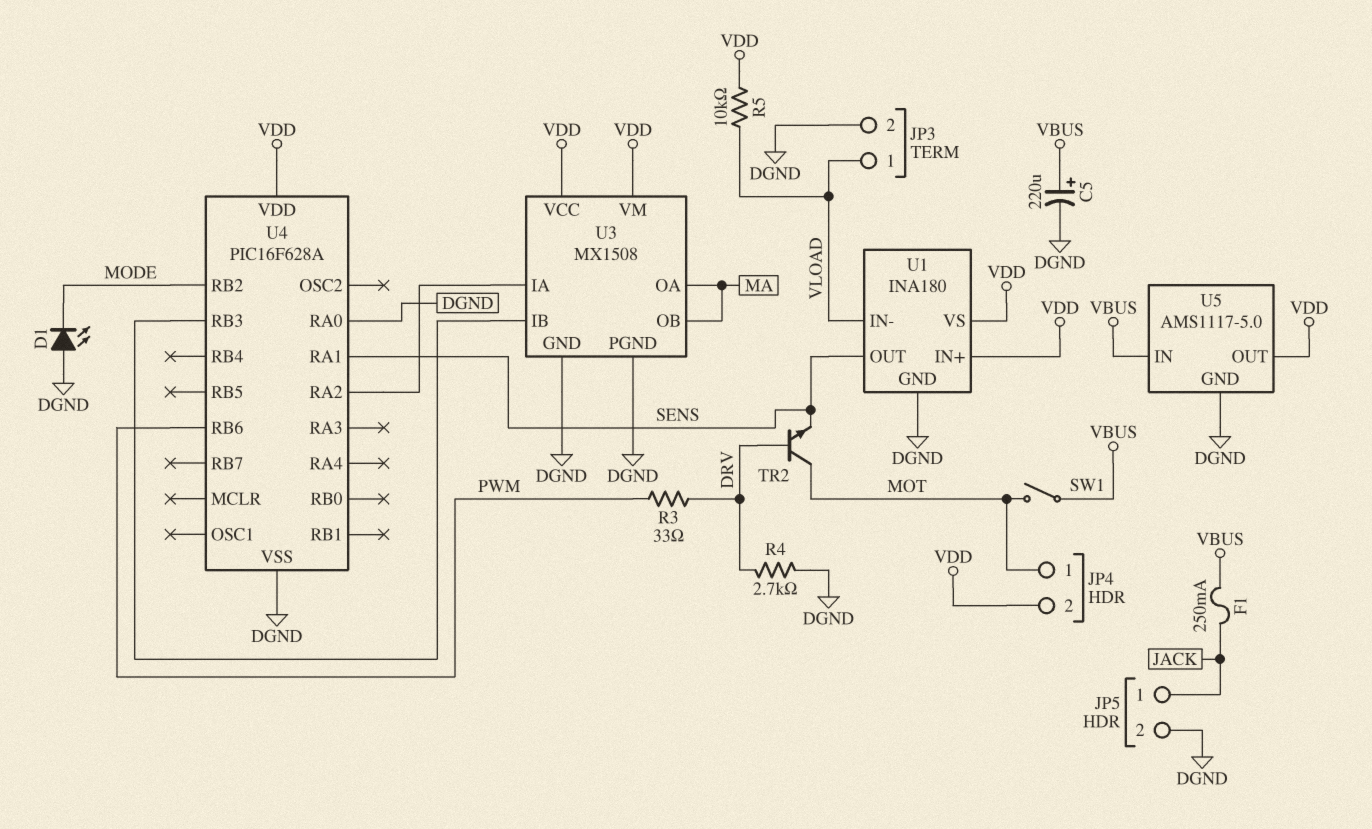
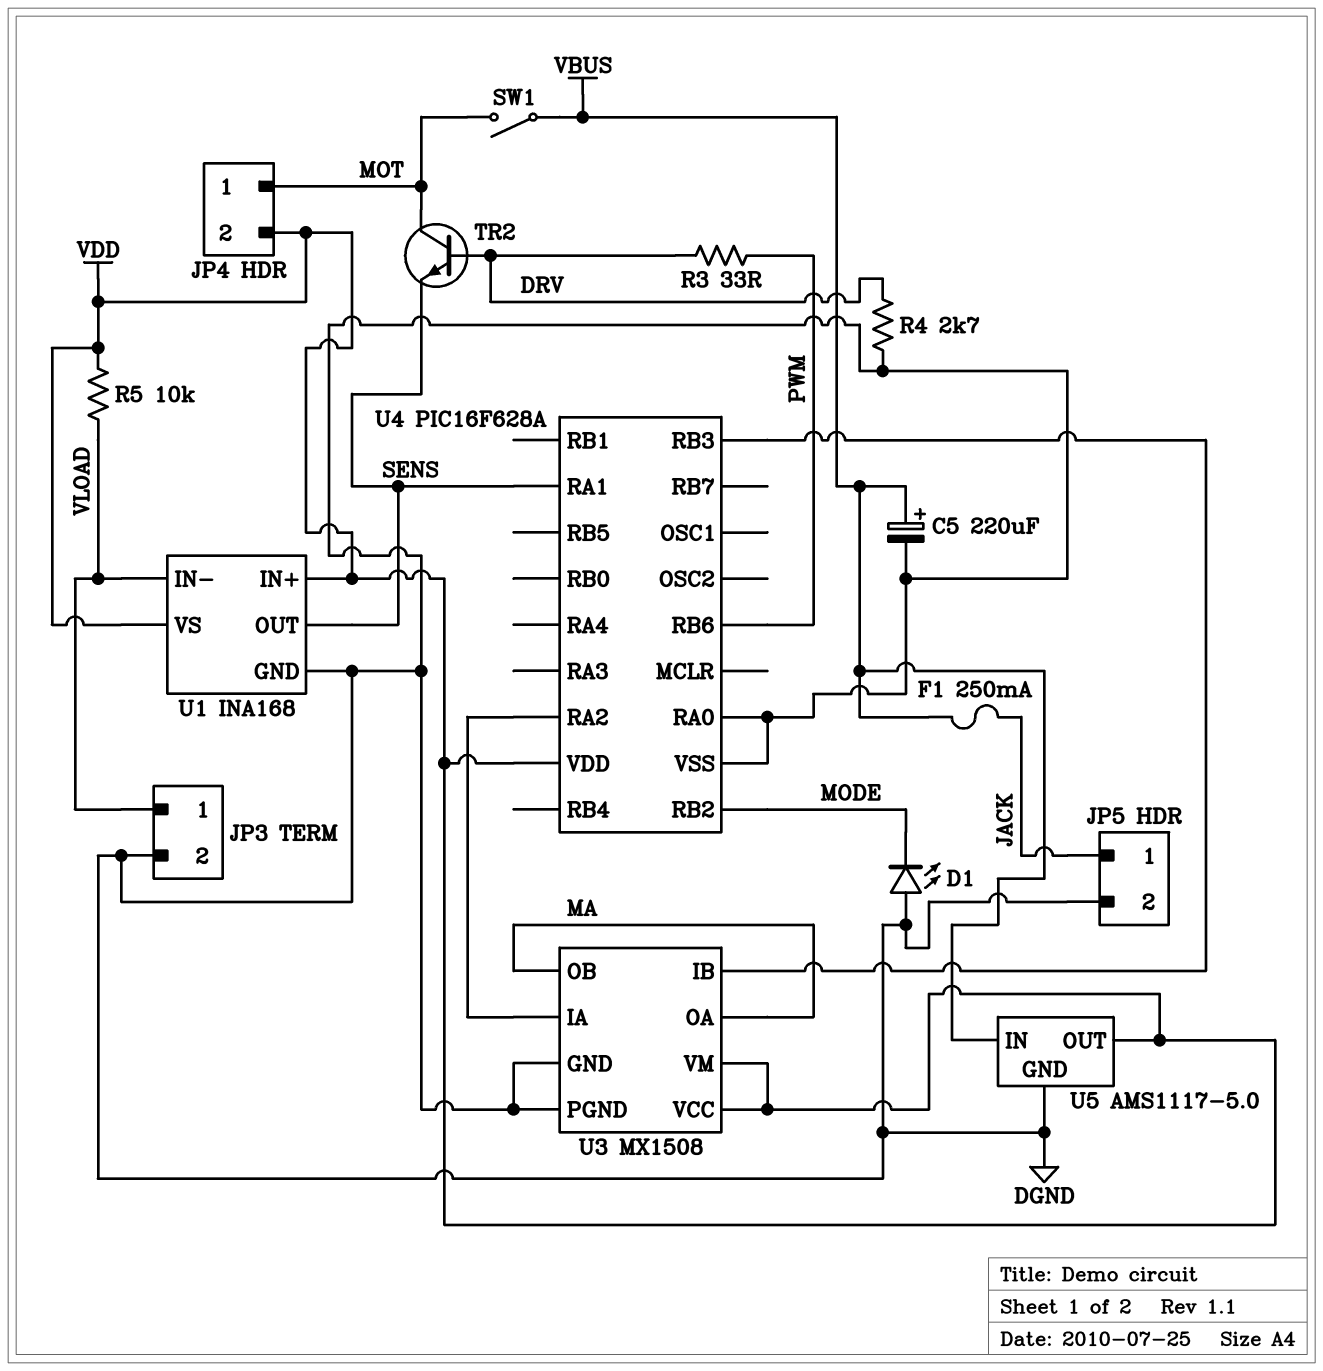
U1: INA180 -> INA168

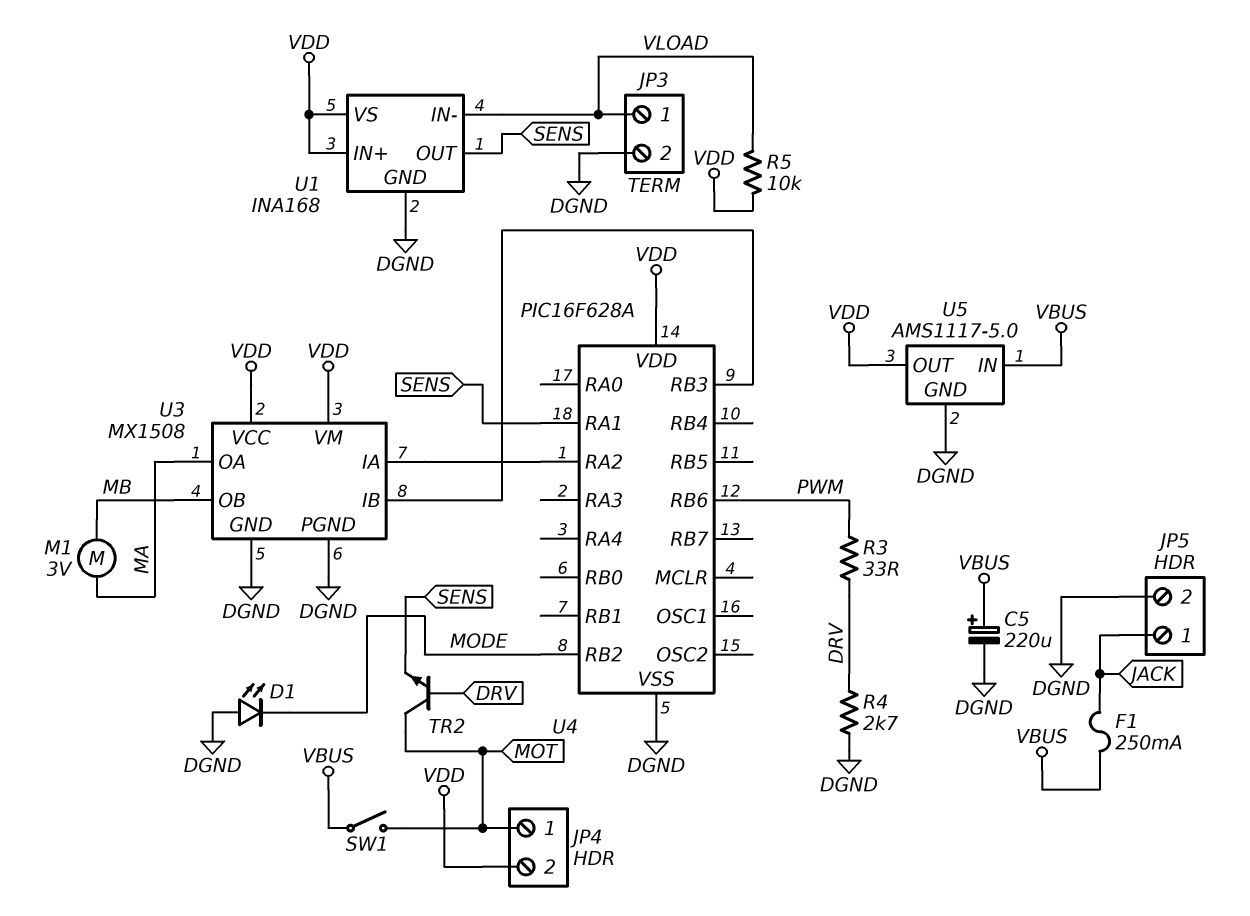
M1: none -> motor 3V (MA, MB)
U3 pin OB: MA -> MB
U4 pin RA0: DGND -> none

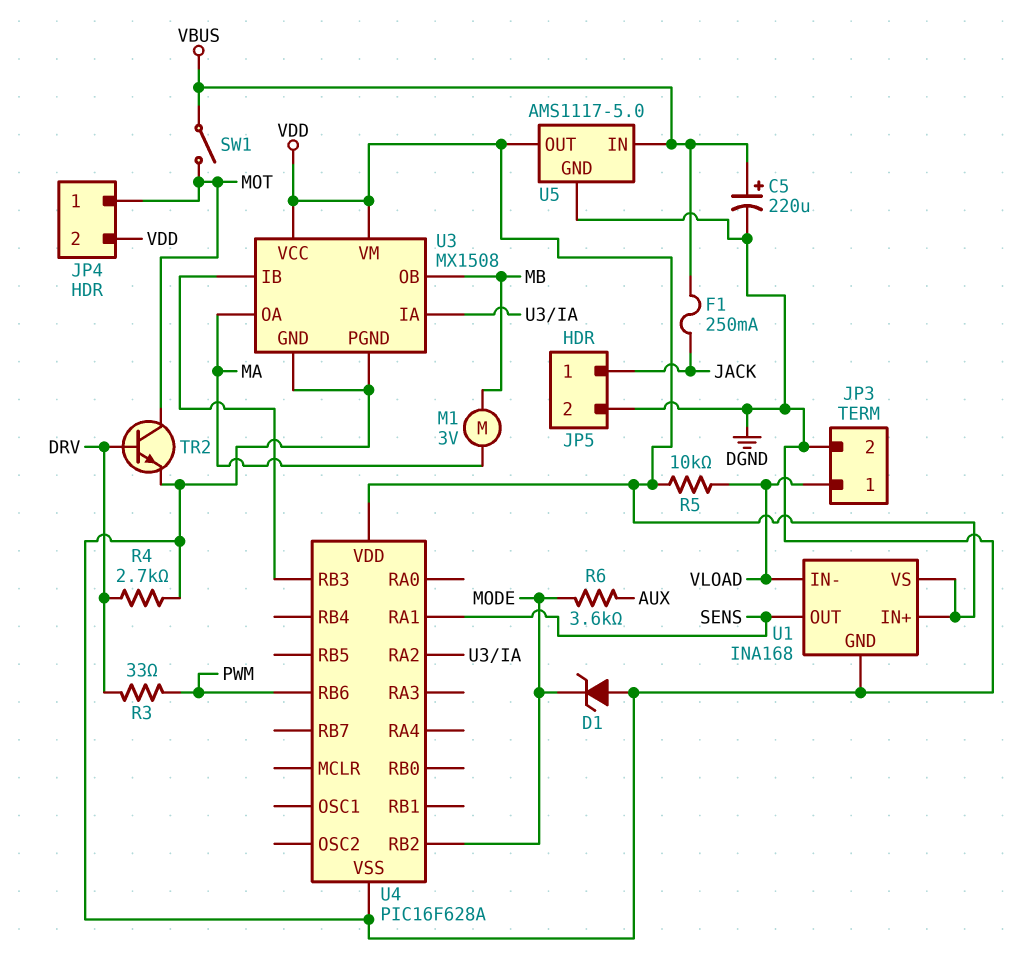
D1: LED (A DGND, K MODE) -> zener (A DGND, K MODE)
R6: none -> 3.6k (AUX, MODE)
TR2: NPN (B DRV, C MOT, E SENS) -> NPN (B DRV, C MOT, E DGND)

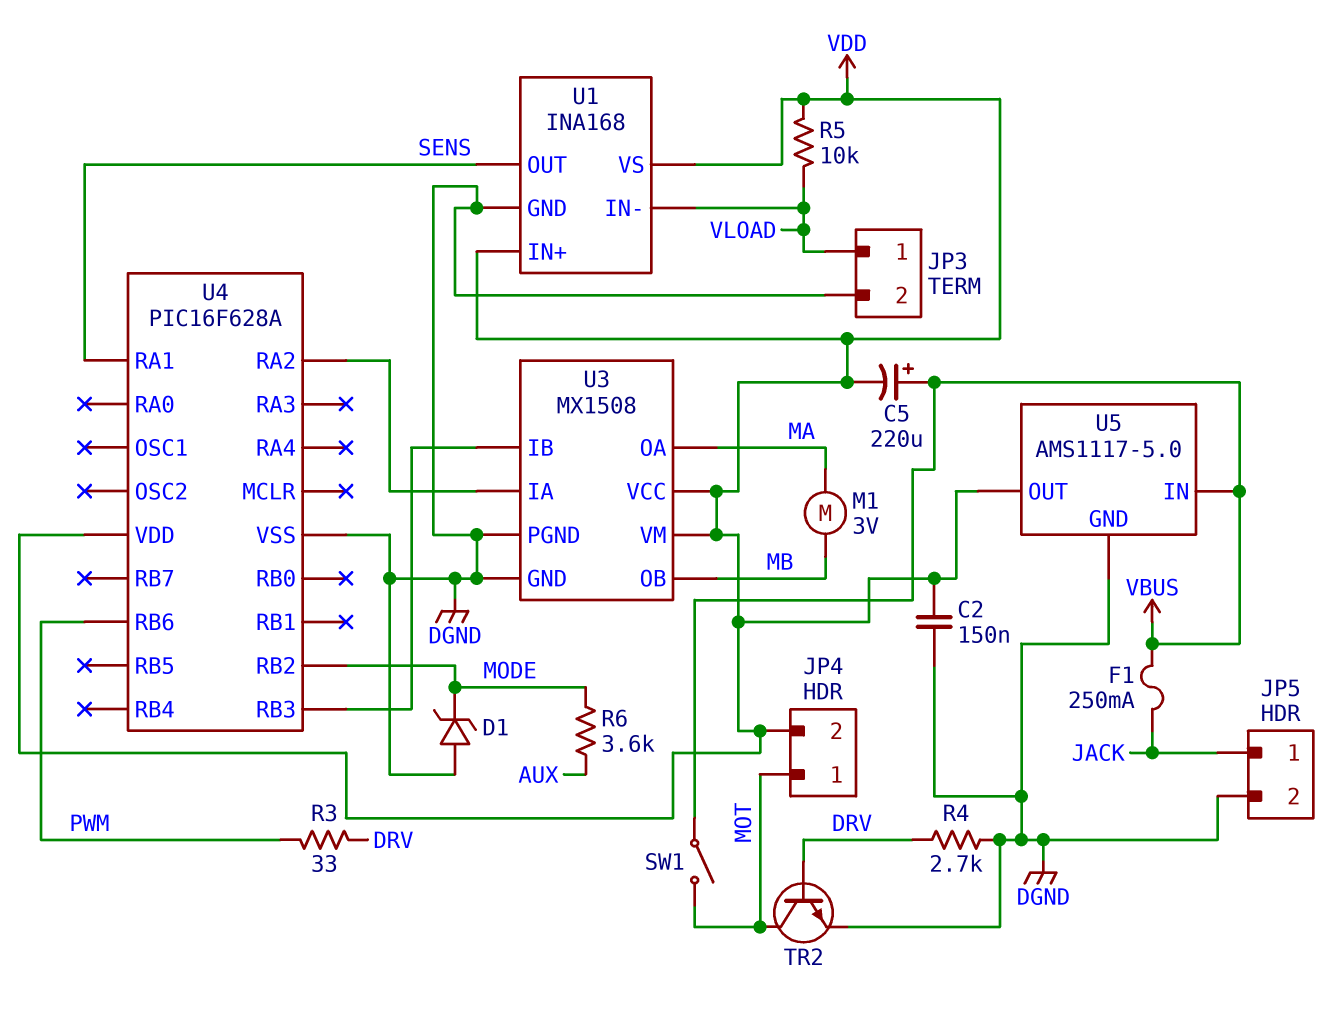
C2: none -> 150nF (DGND, VDD)
C5: 220uF (plus VBUS, minus DGND) -> 220uF (plus VBUS, minus VDD)

